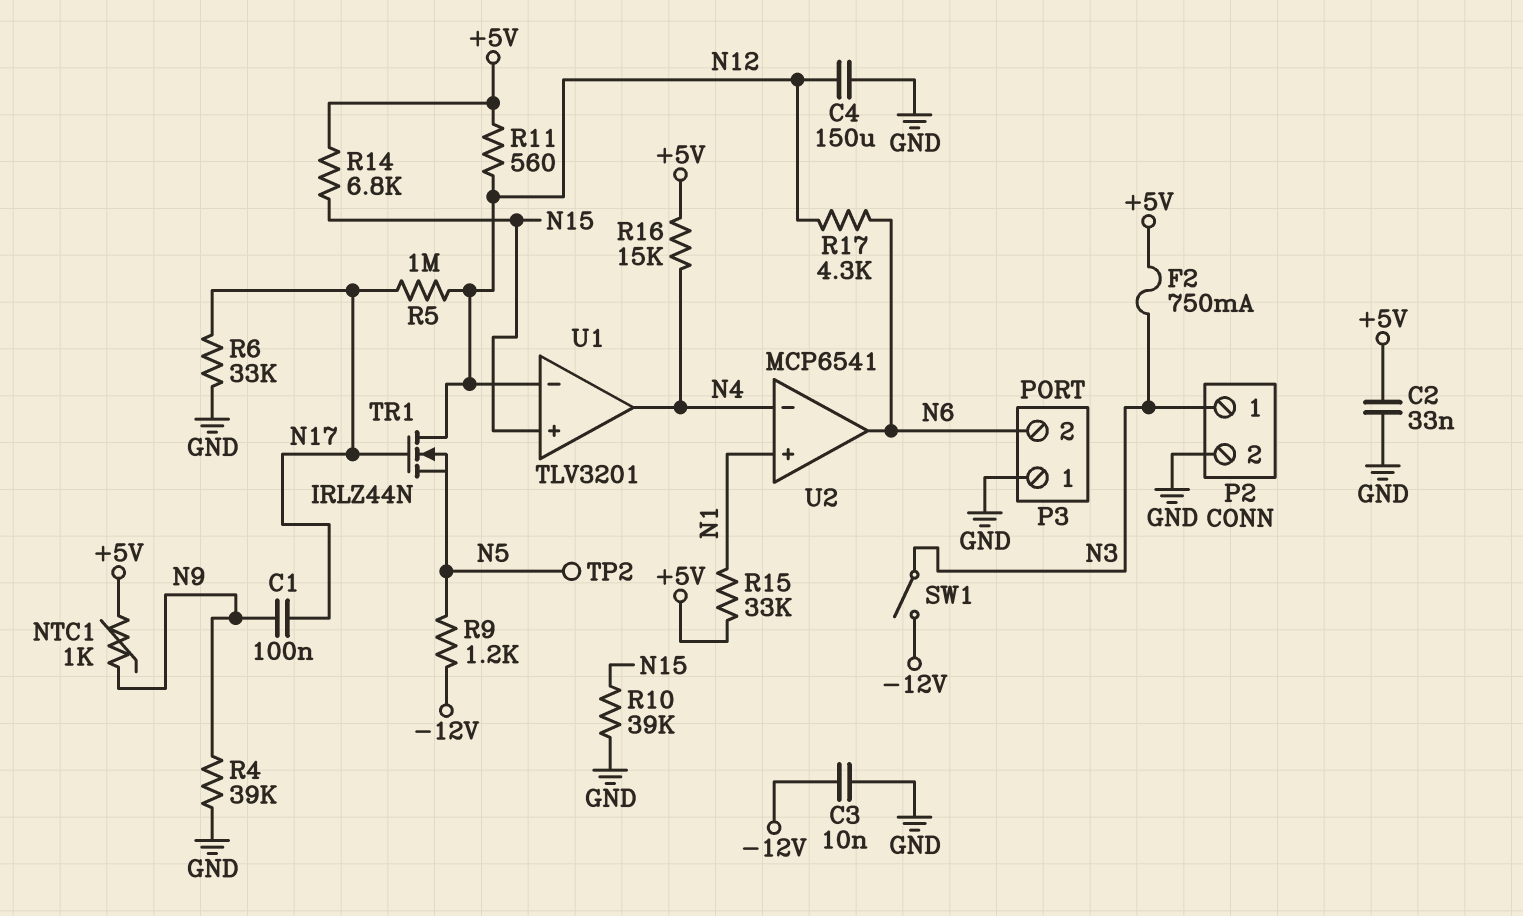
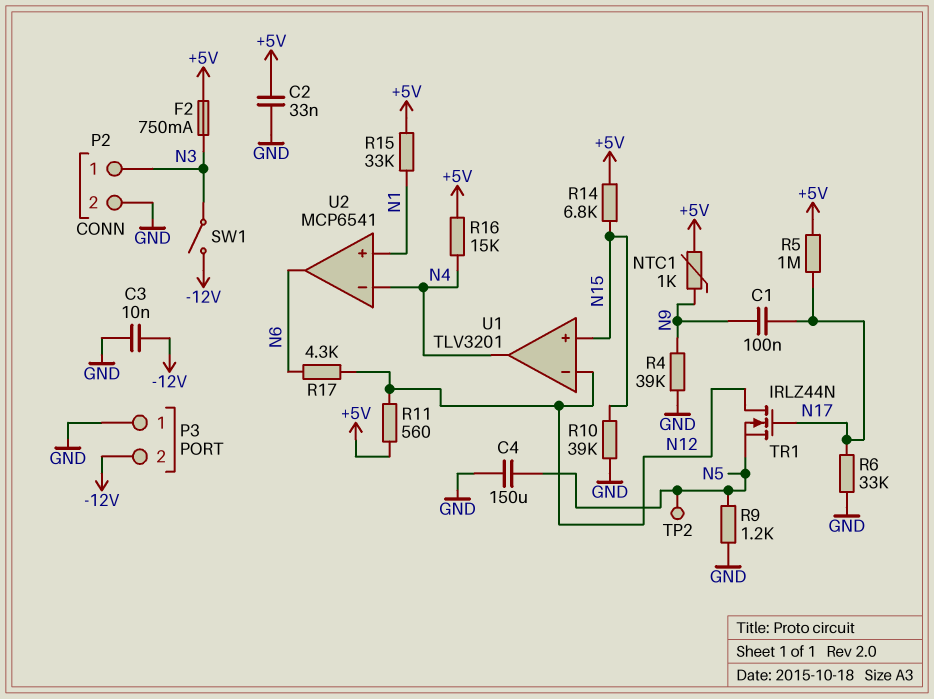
C4: 150uF (GND, N12) -> 150uF (GND, N5)
P3 pin 2: N6 -> -12V
R5: 1M (N12, N17) -> 1M (+5V, N17)
R9: 1.2k (-12V, N5) -> 1.2k (GND, N5)

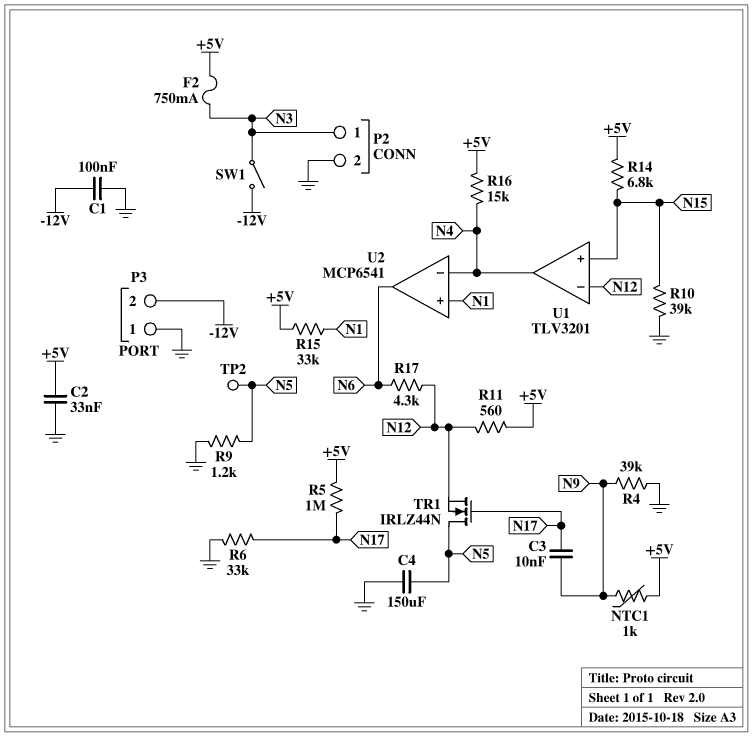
C1: 100nF (N9, N17) -> 100nF (-12V, GND)
C3: 10nF (-12V, GND) -> 10nF (N9, N17)
TR1: NMOS IRLZ44N (G N17, D N12, S N5) -> NMOS IRLZ44N (G N17, D N5, S N12)

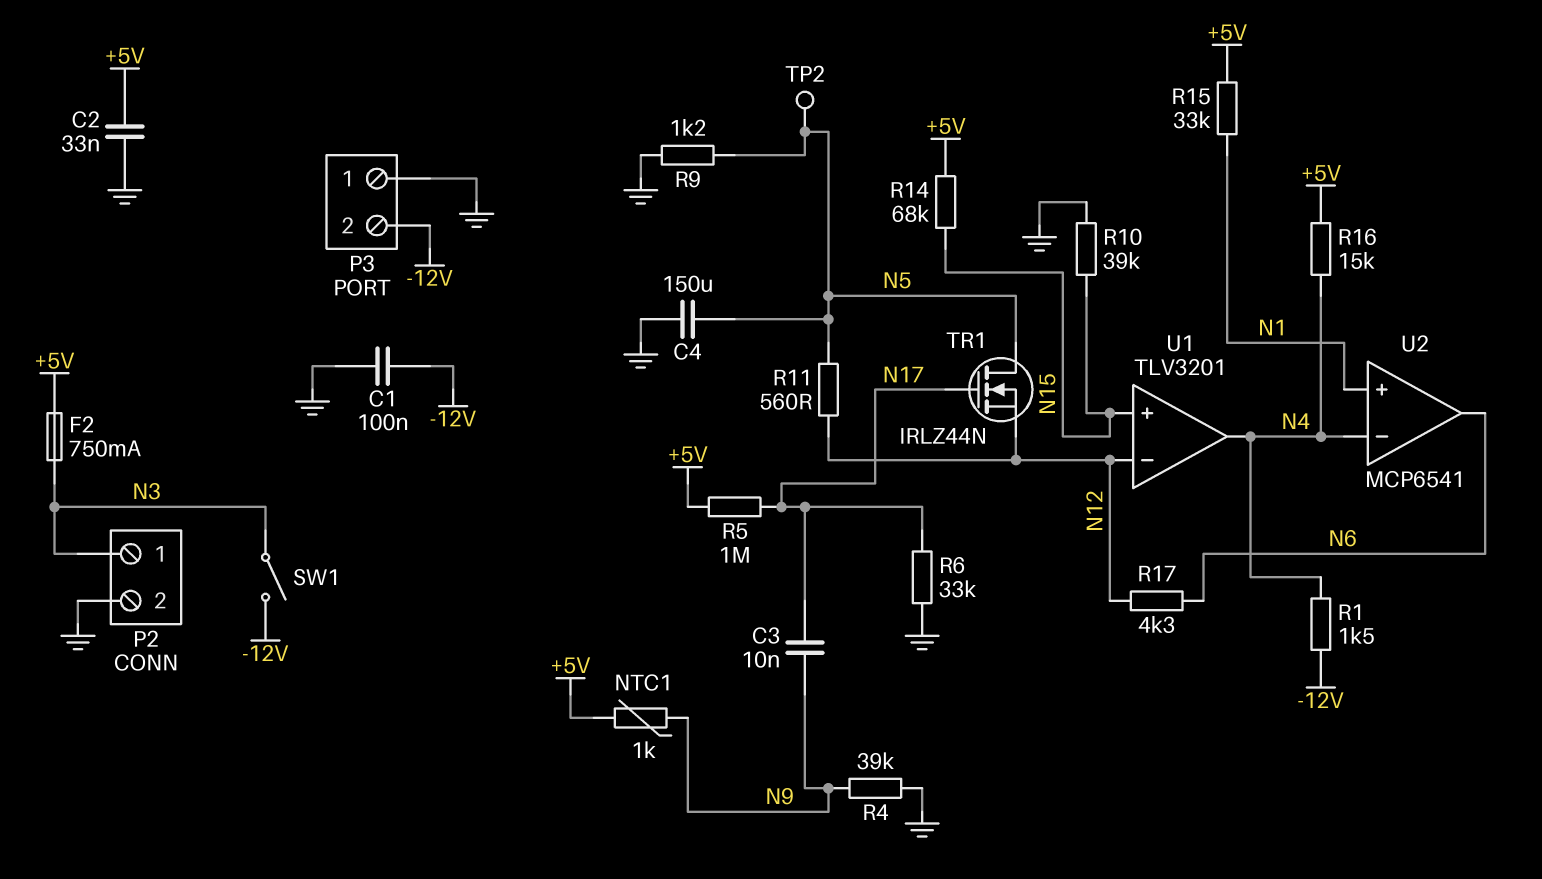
R1: none -> 1.5k (-12V, N4)
R11: 560 (+5V, N12) -> 560 (N5, N12)
R14: 6.8k (+5V, N15) -> 68k (+5V, N15)

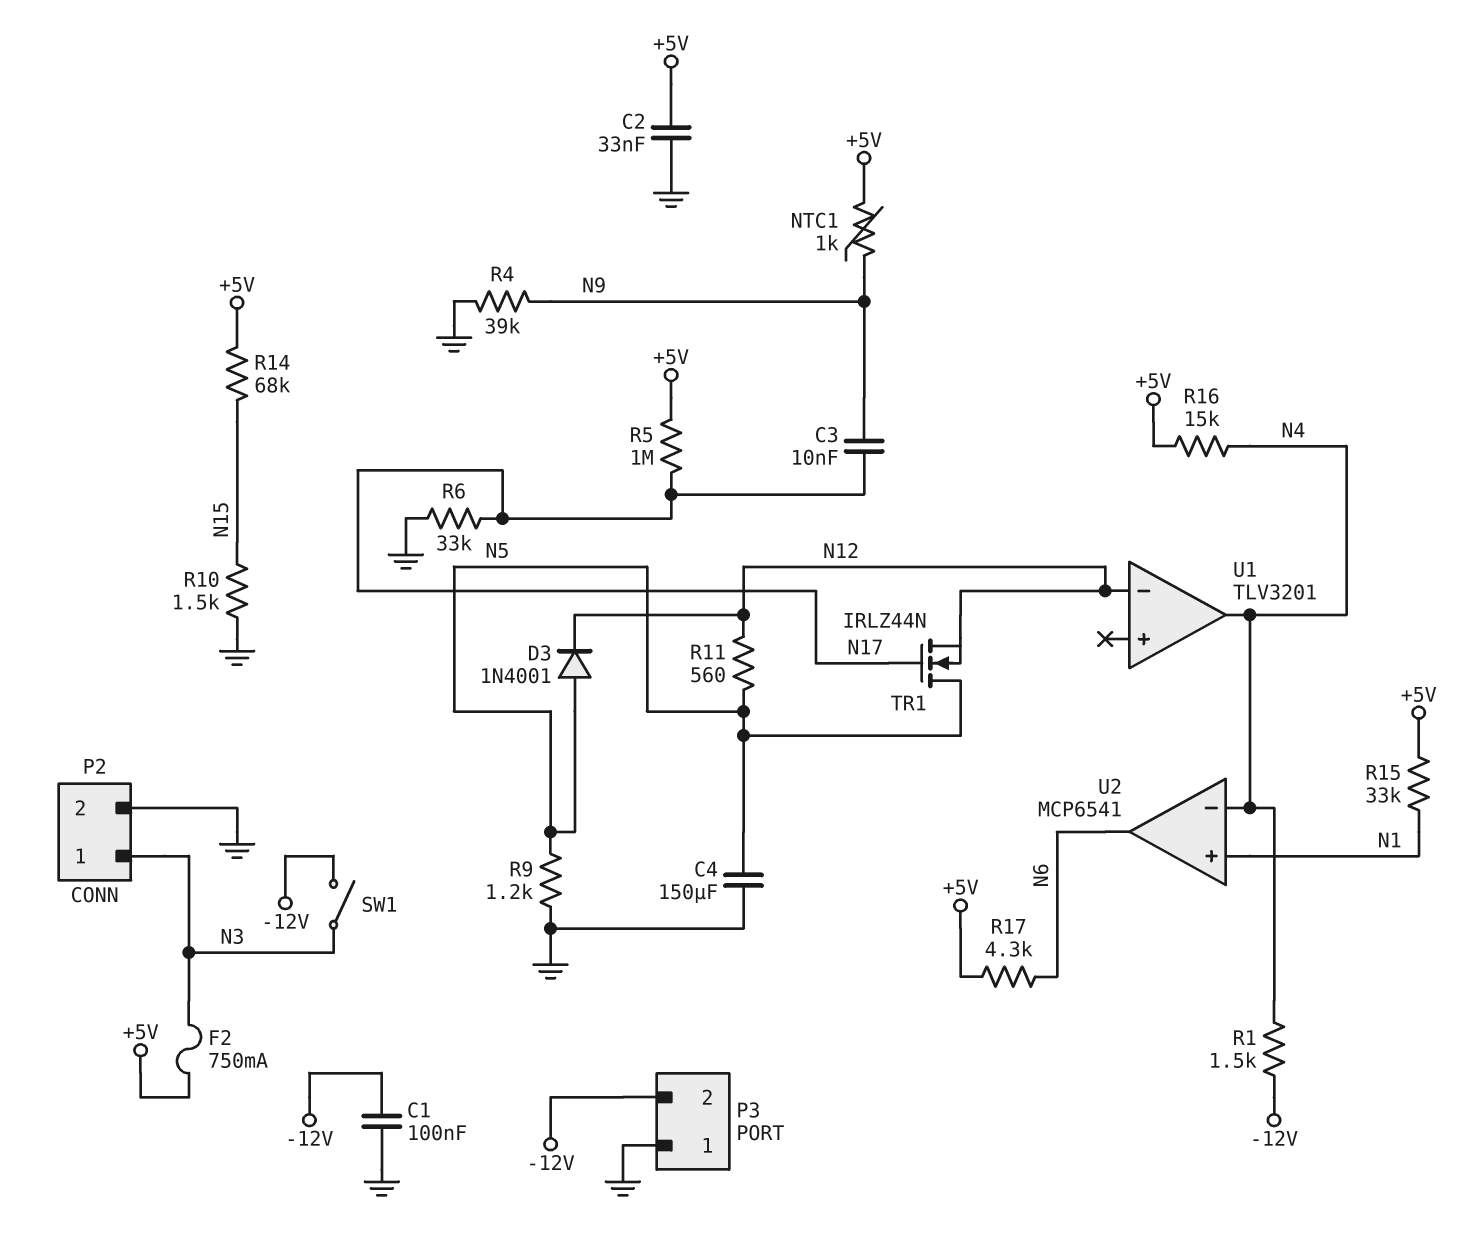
D3: none -> diode 1N4001 (A N5, K N12)
R10: 39k (GND, N15) -> 1.5k (GND, N15)
R17: 4.3k (N6, N12) -> 4.3k (+5V, N6)
TP2: test point (N5) -> none
U1 pin in+: N15 -> none

